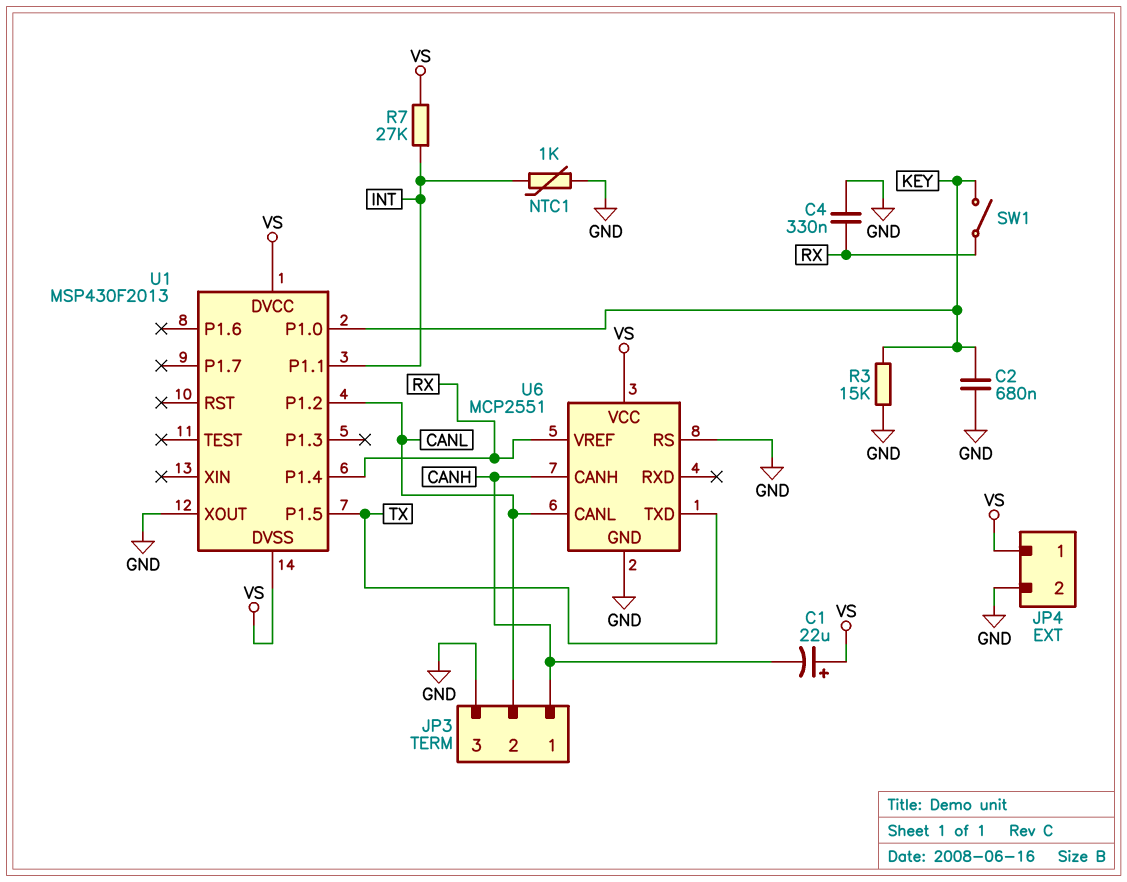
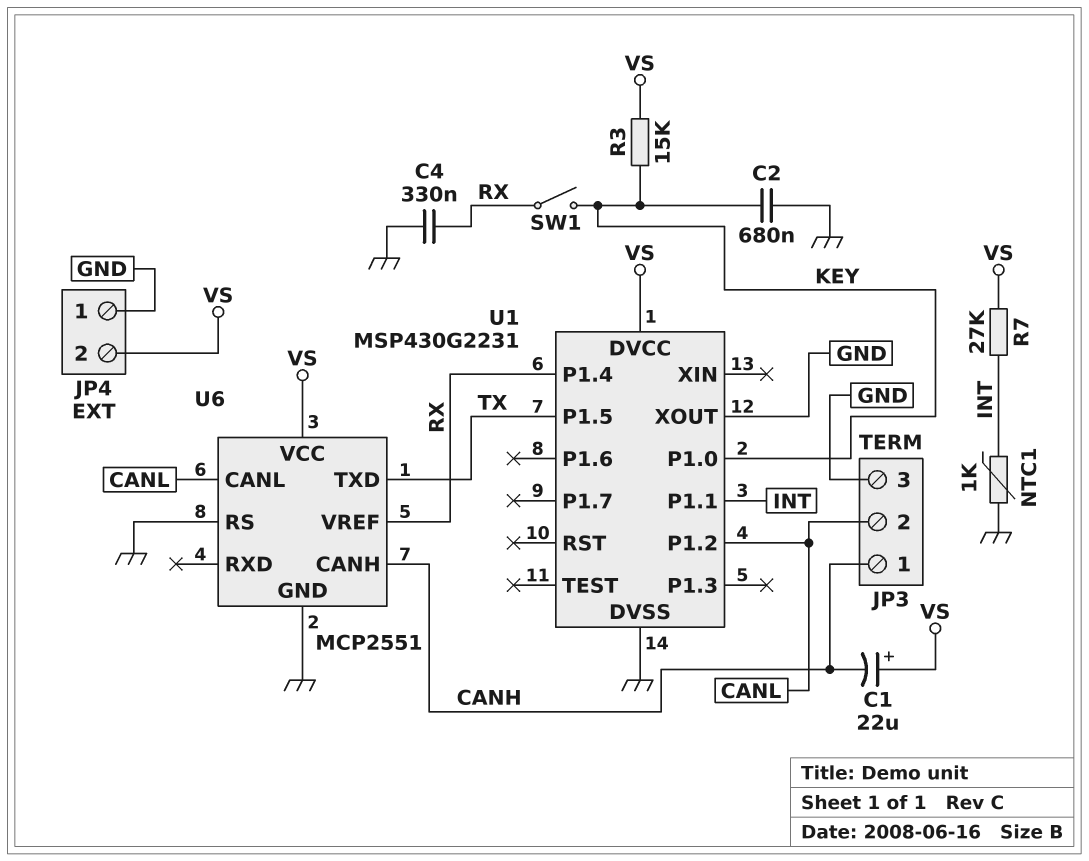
JP4 pin 1: VS -> GND
JP4 pin 2: GND -> VS
R3: 15k (GND, KEY) -> 15k (KEY, VS)
U1: MSP430F2013 -> MSP430G2231
U1 pin DVSS: VS -> GND

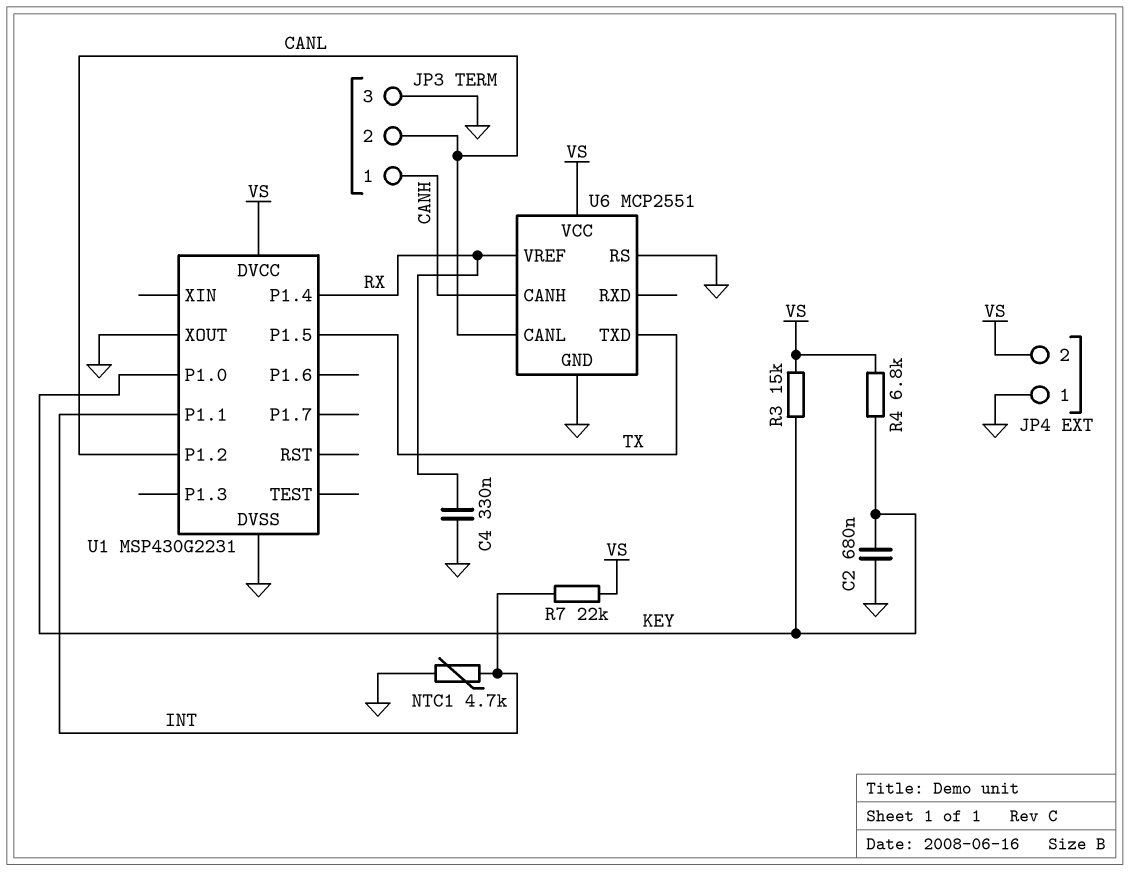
C1: 22uF (plus VS, minus CANH) -> none
NTC1: 1k (GND, INT) -> 4.7k (GND, INT)
R4: none -> 6.8k (KEY, VS)
R7: 27k (INT, VS) -> 22k (INT, VS)
SW1: switch (KEY, RX) -> none

